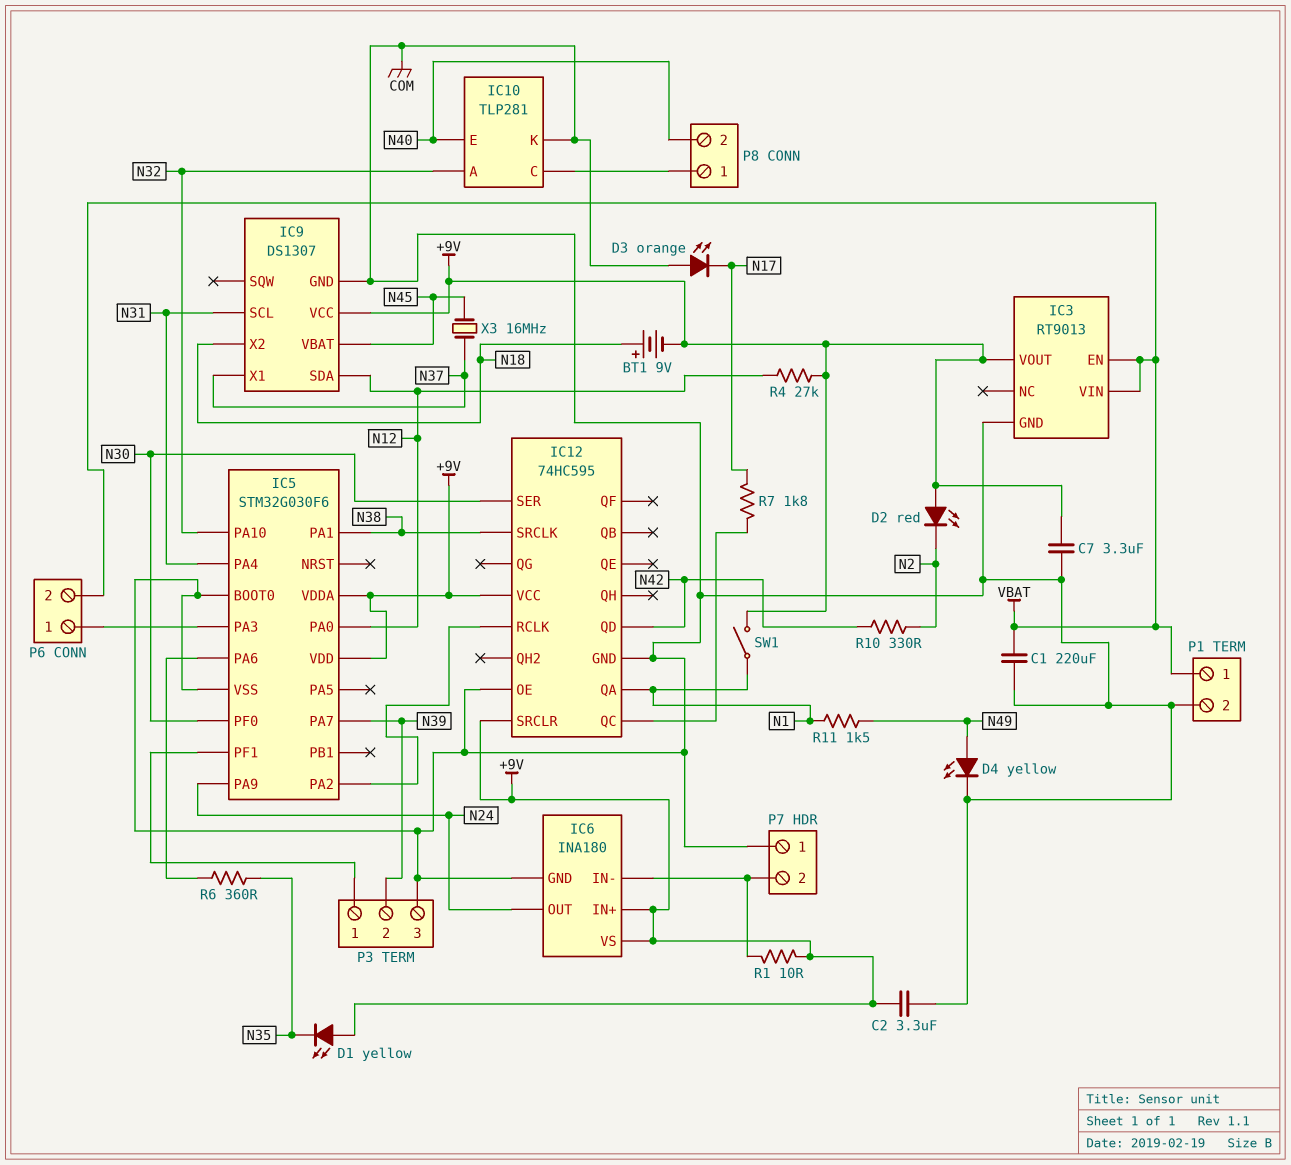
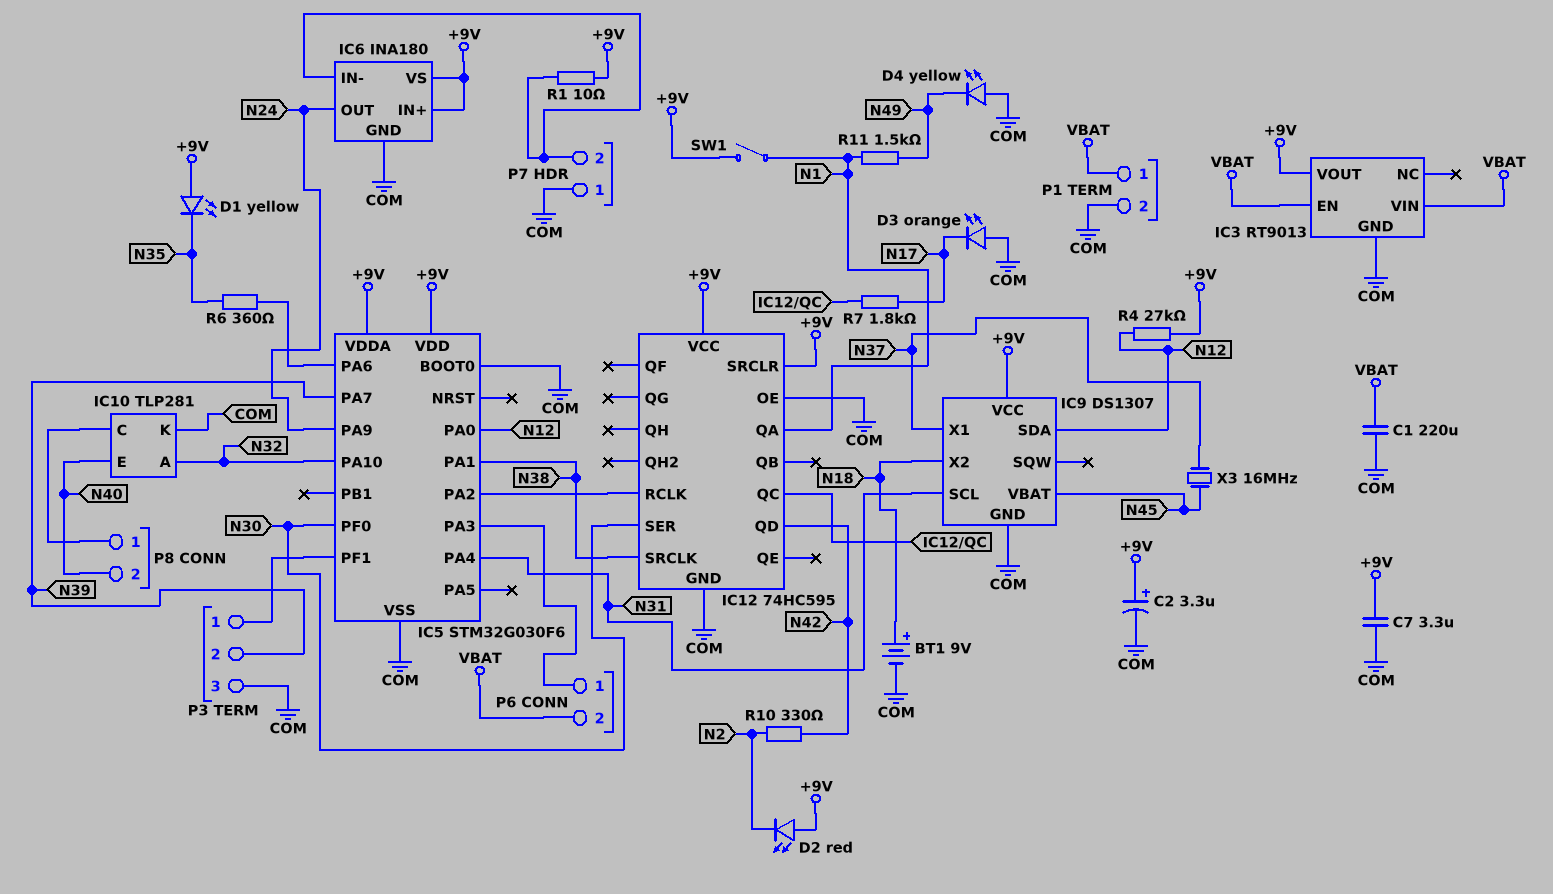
BT1: 9V (plus N18, minus +9V) -> 9V (plus N18, minus COM)
C2: 3.3uF (+9V, COM) -> 3.3uF (plus +9V, minus COM)
D4: LED yellow (A N49, K COM) -> LED yellow (A COM, K N49)

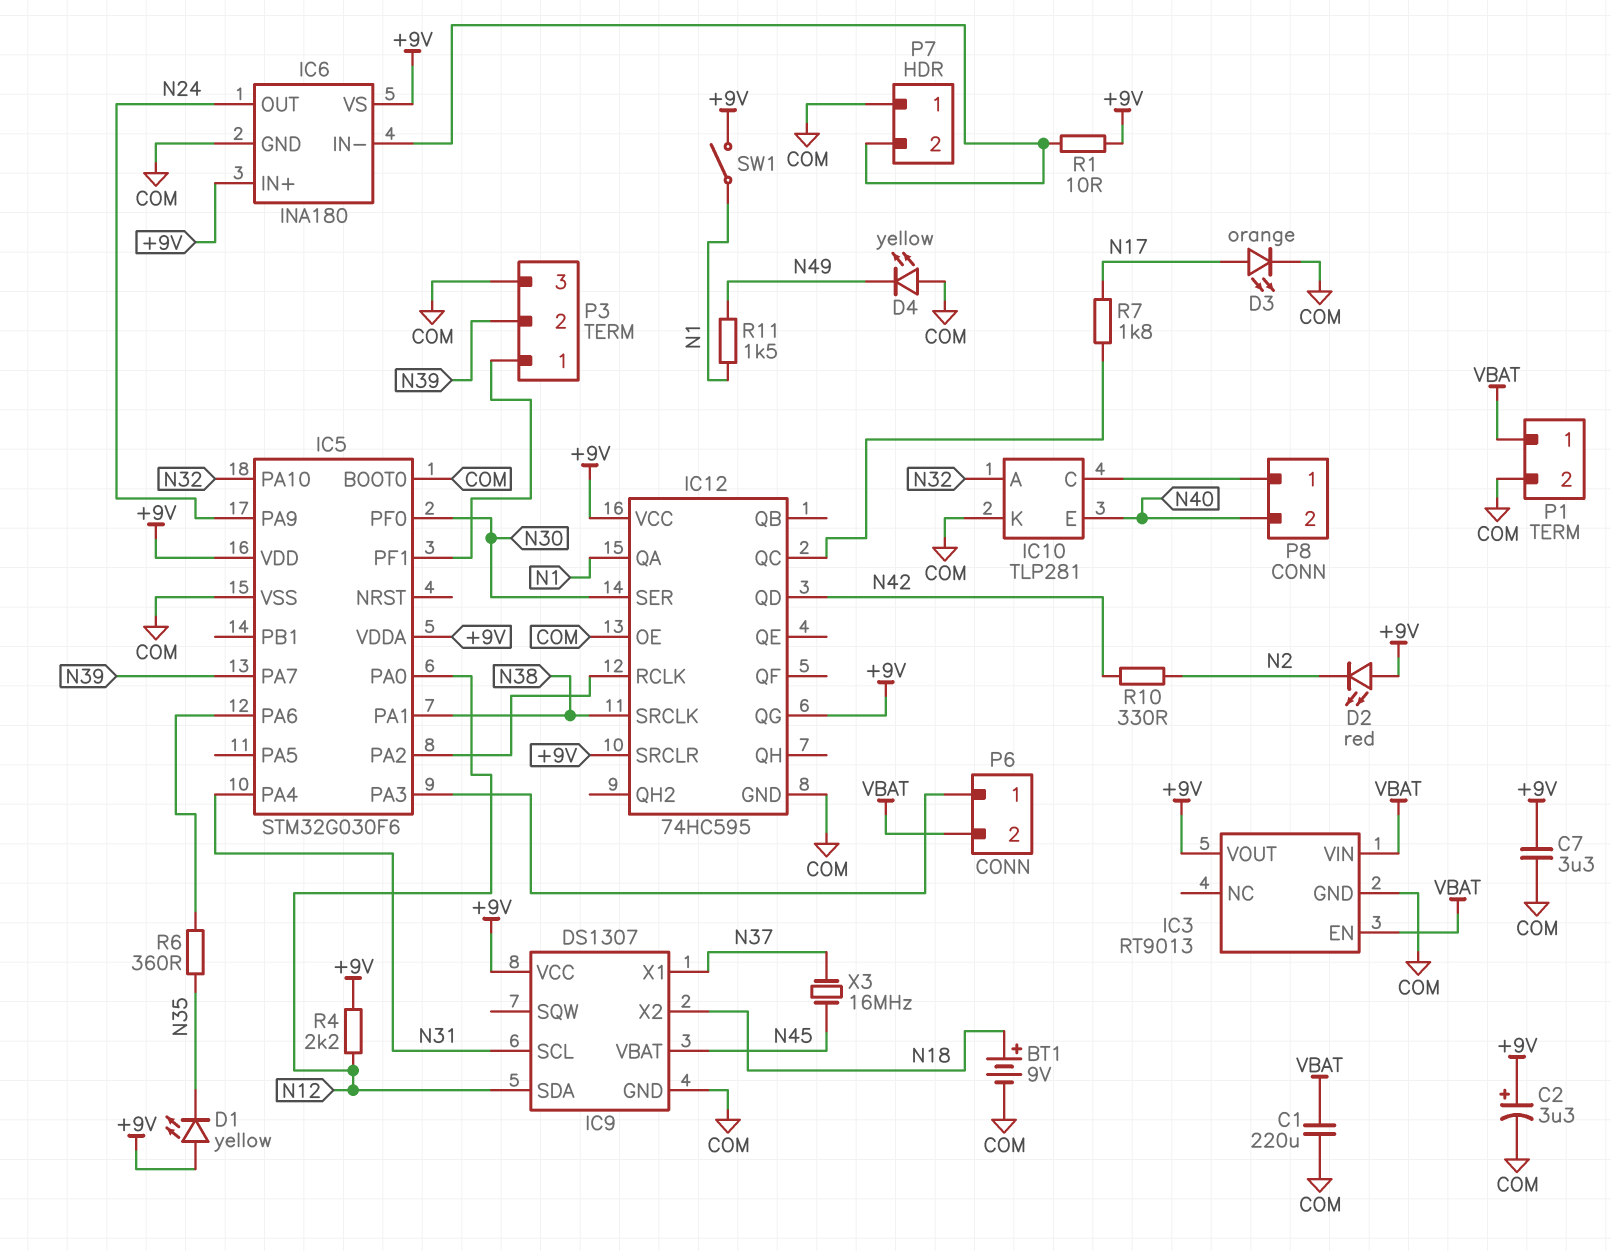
D3: LED orange (A COM, K N17) -> LED orange (A N17, K COM)
IC12 pin QG: none -> +9V
R4: 27k (+9V, N12) -> 2.2k (+9V, N12)

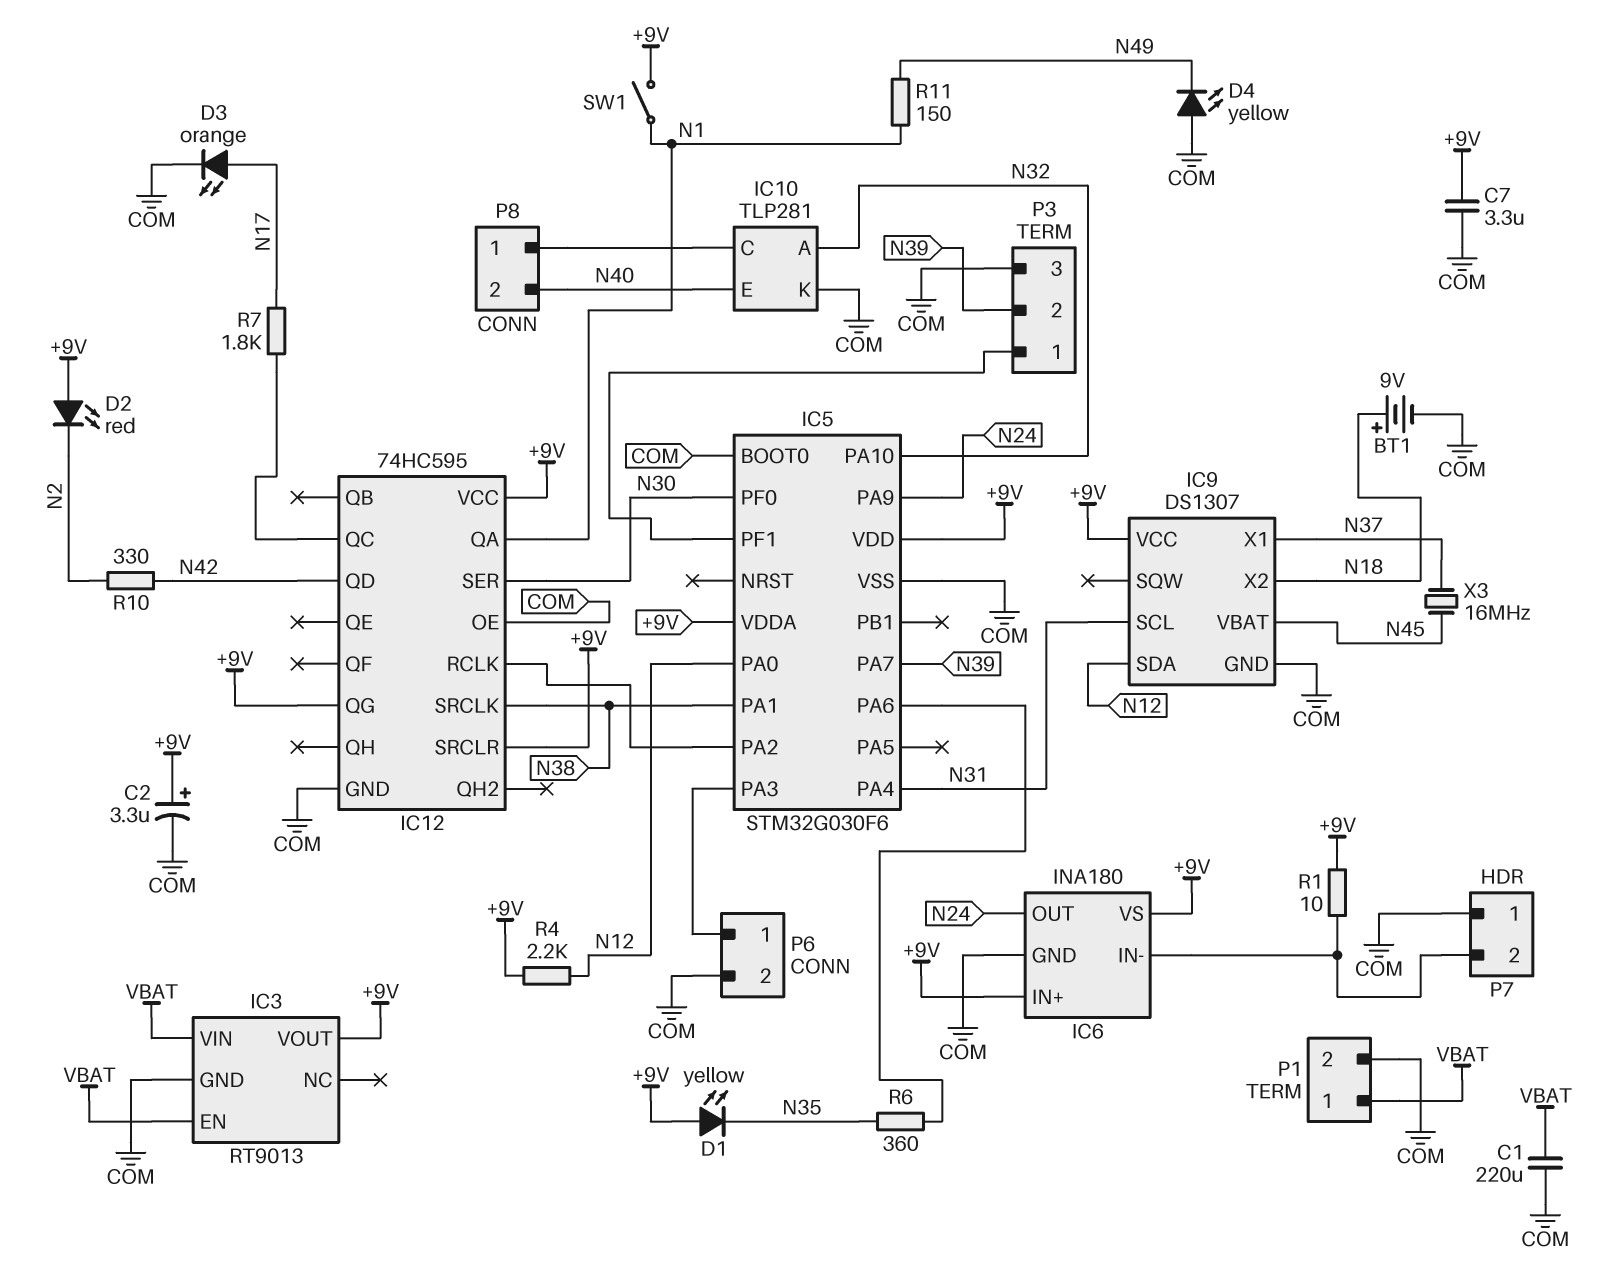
P6 pin 2: VBAT -> COM
R11: 1.5k (N1, N49) -> 150 (N1, N49)

